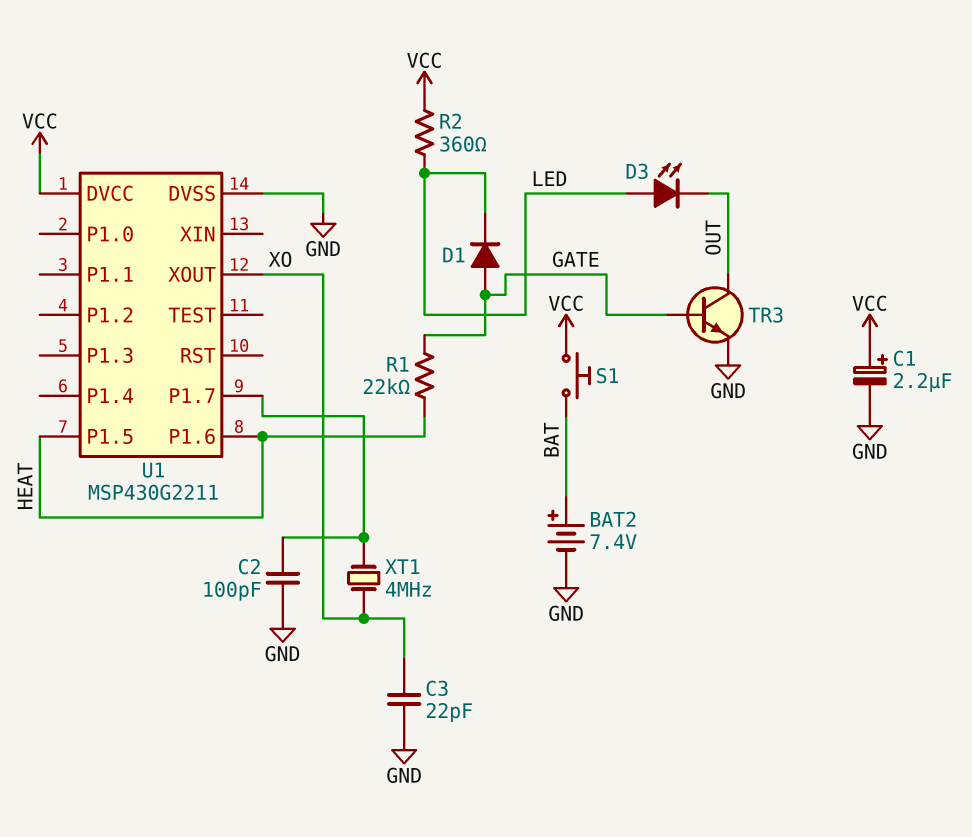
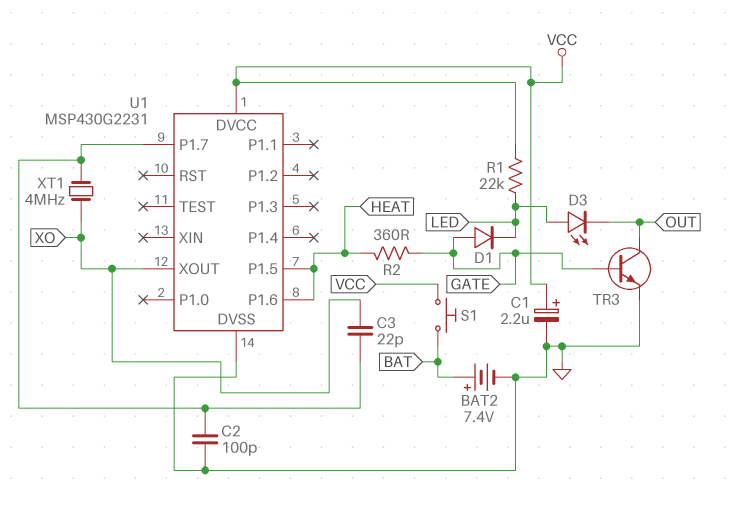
C3: 22pF (GND, XO) -> 22pF (U1/P1.7, XO)
R1: 22k (GATE, HEAT) -> 22k (LED, VCC)
R2: 360 (LED, VCC) -> 360 (GATE, HEAT)
U1: MSP430G2211 -> MSP430G2231

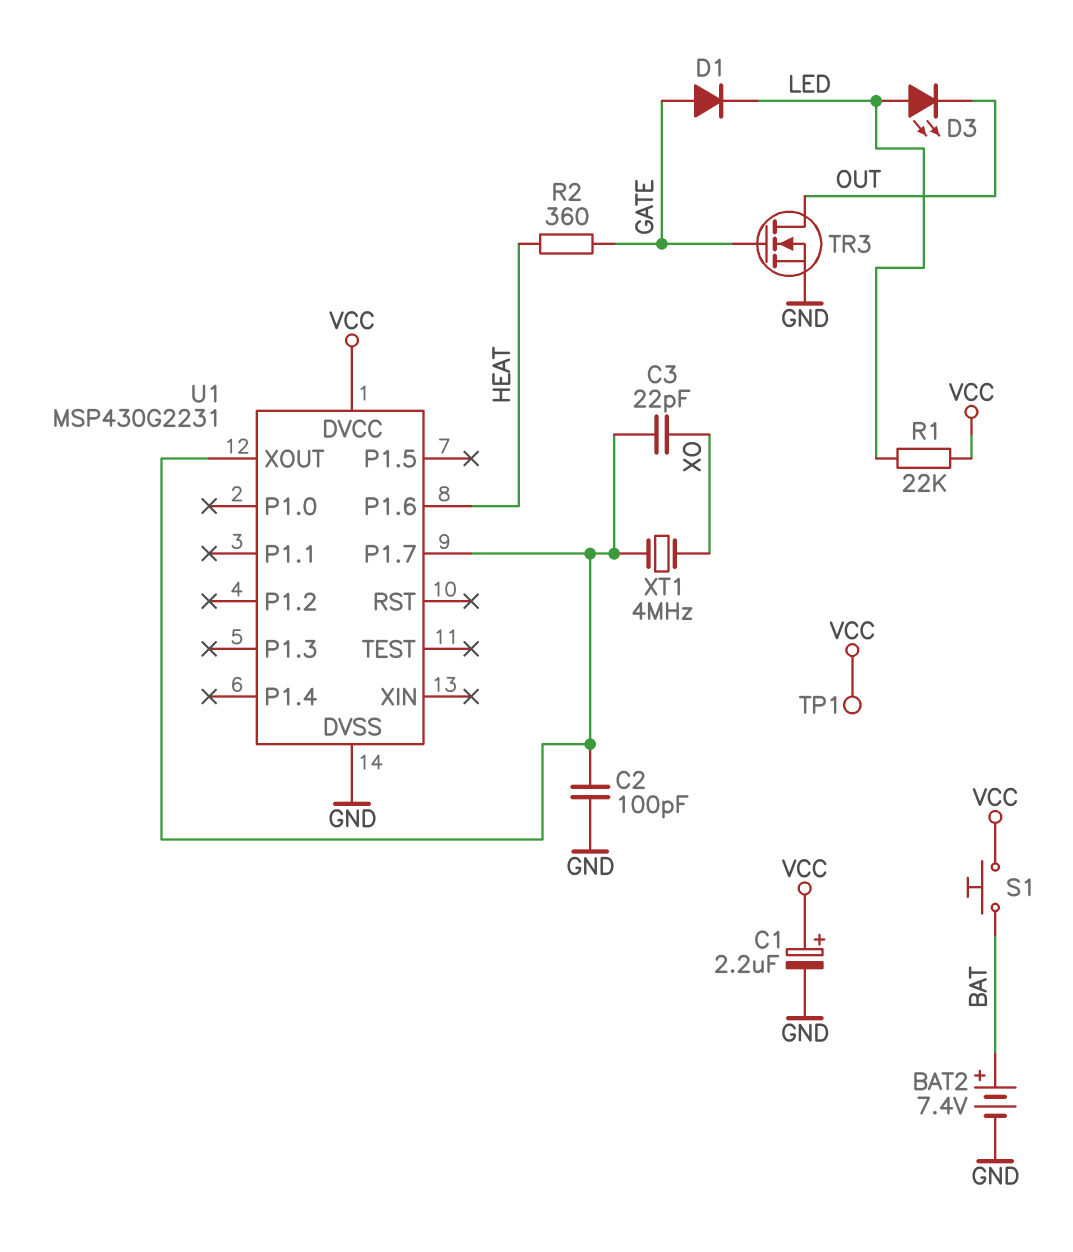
TP1: none -> test point (VCC)
TR3: NPN (B GATE, C OUT, E GND) -> NMOS (G GATE, D OUT, S GND)
U1 pin P1.5: HEAT -> none
U1 pin XOUT: XO -> U1/P1.7

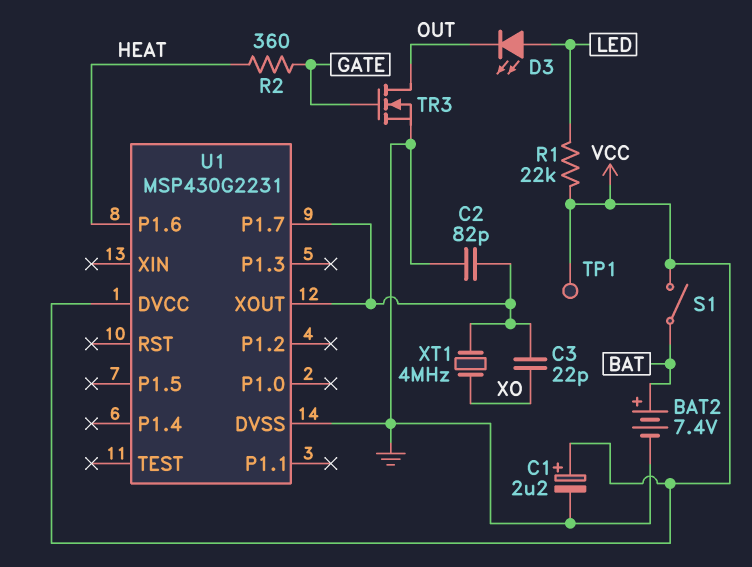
C2: 100pF (GND, U1/P1.7) -> 82pF (GND, U1/P1.7)
D1: diode (A GATE, K LED) -> none
S1: button (BAT, VCC) -> switch (BAT, VCC)

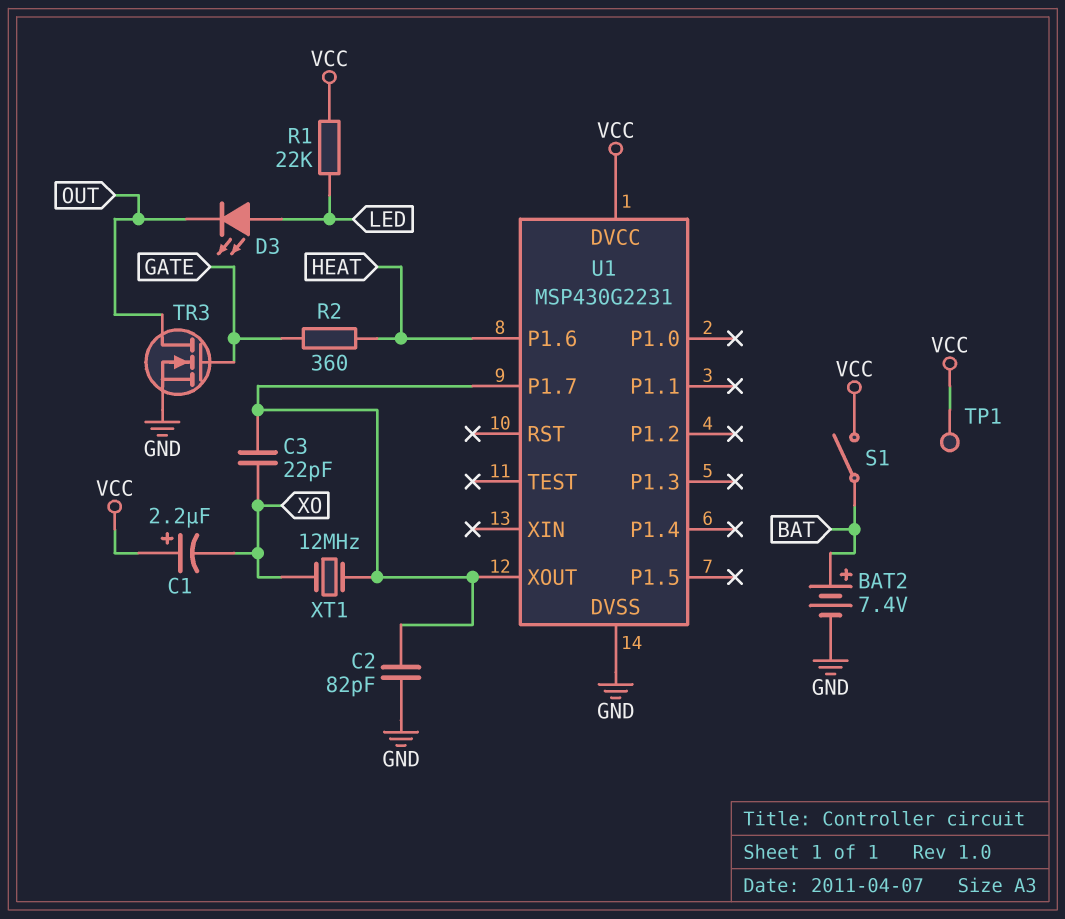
C1: 2.2uF (plus VCC, minus GND) -> 2.2uF (plus VCC, minus XO)
XT1: 4MHz (U1/P1.7, XO) -> 12MHz (U1/P1.7, XO)

